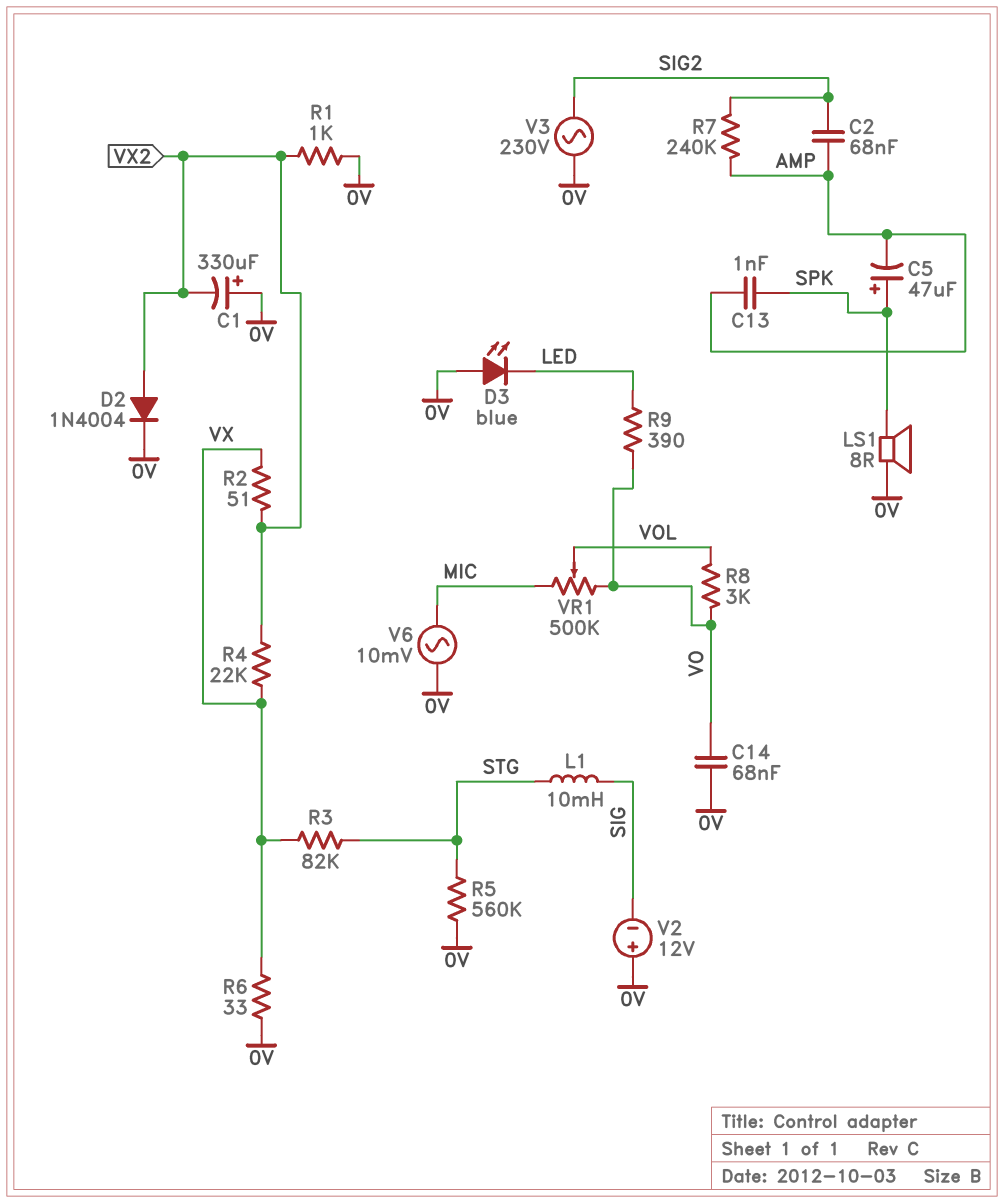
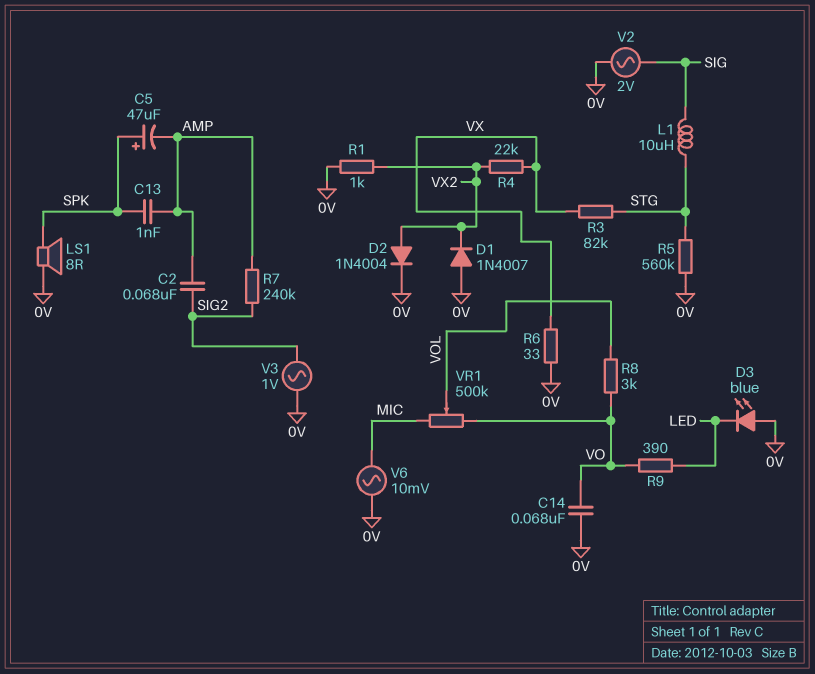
C1: 330uF (plus 0V, minus VX2) -> none
D1: none -> diode 1N4007 (A 0V, K VX2)
L1: 10mH (SIG, STG) -> 10uH (SIG, STG)
R2: 51 (VX, VX2) -> none
V2: 12V (plus 0V, minus SIG) -> AC 2V (0V, SIG)
V3: AC 230V (0V, SIG2) -> AC 1V (0V, SIG2)

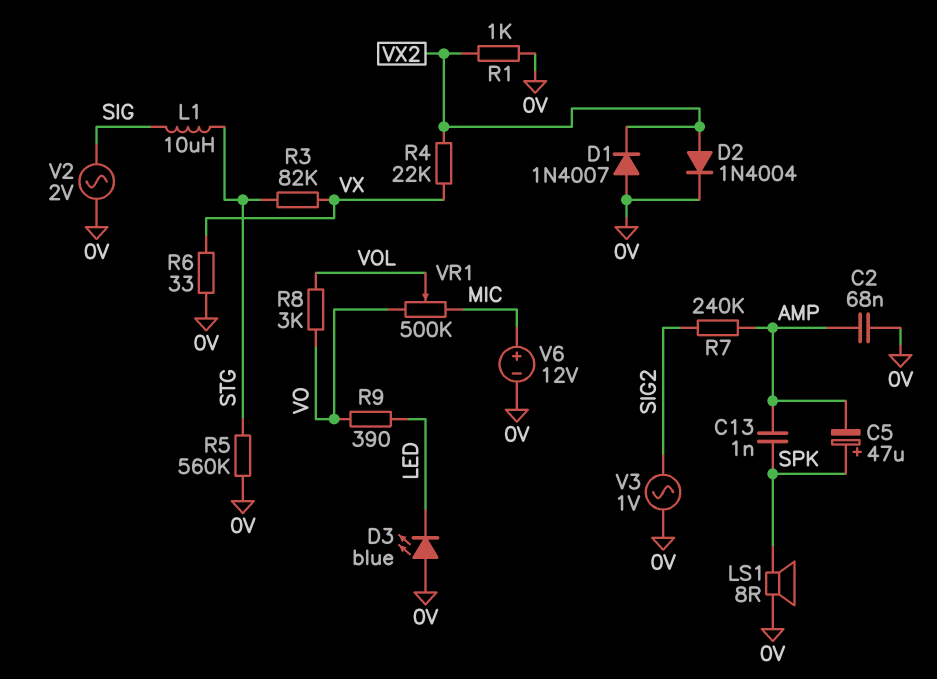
C2: 68nF (AMP, SIG2) -> 68nF (0V, AMP)
C14: 68nF (0V, VO) -> none
V6: AC 10mV (0V, MIC) -> 12V (plus MIC, minus 0V)

